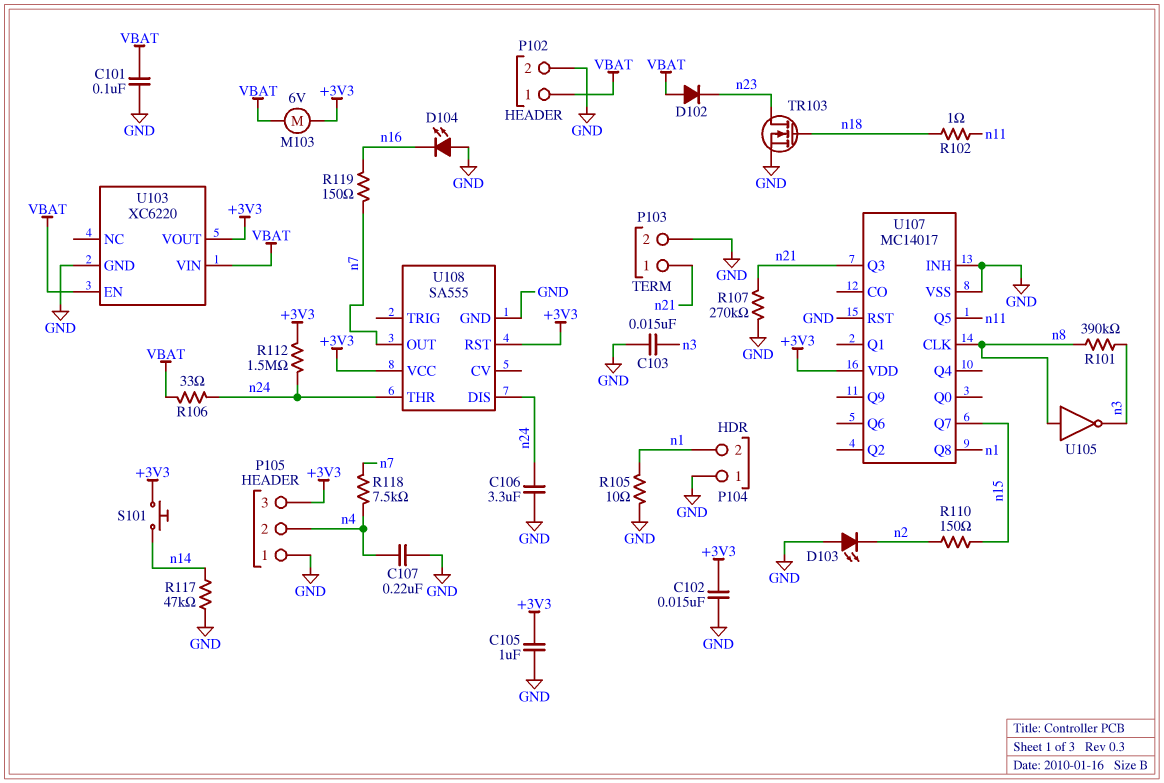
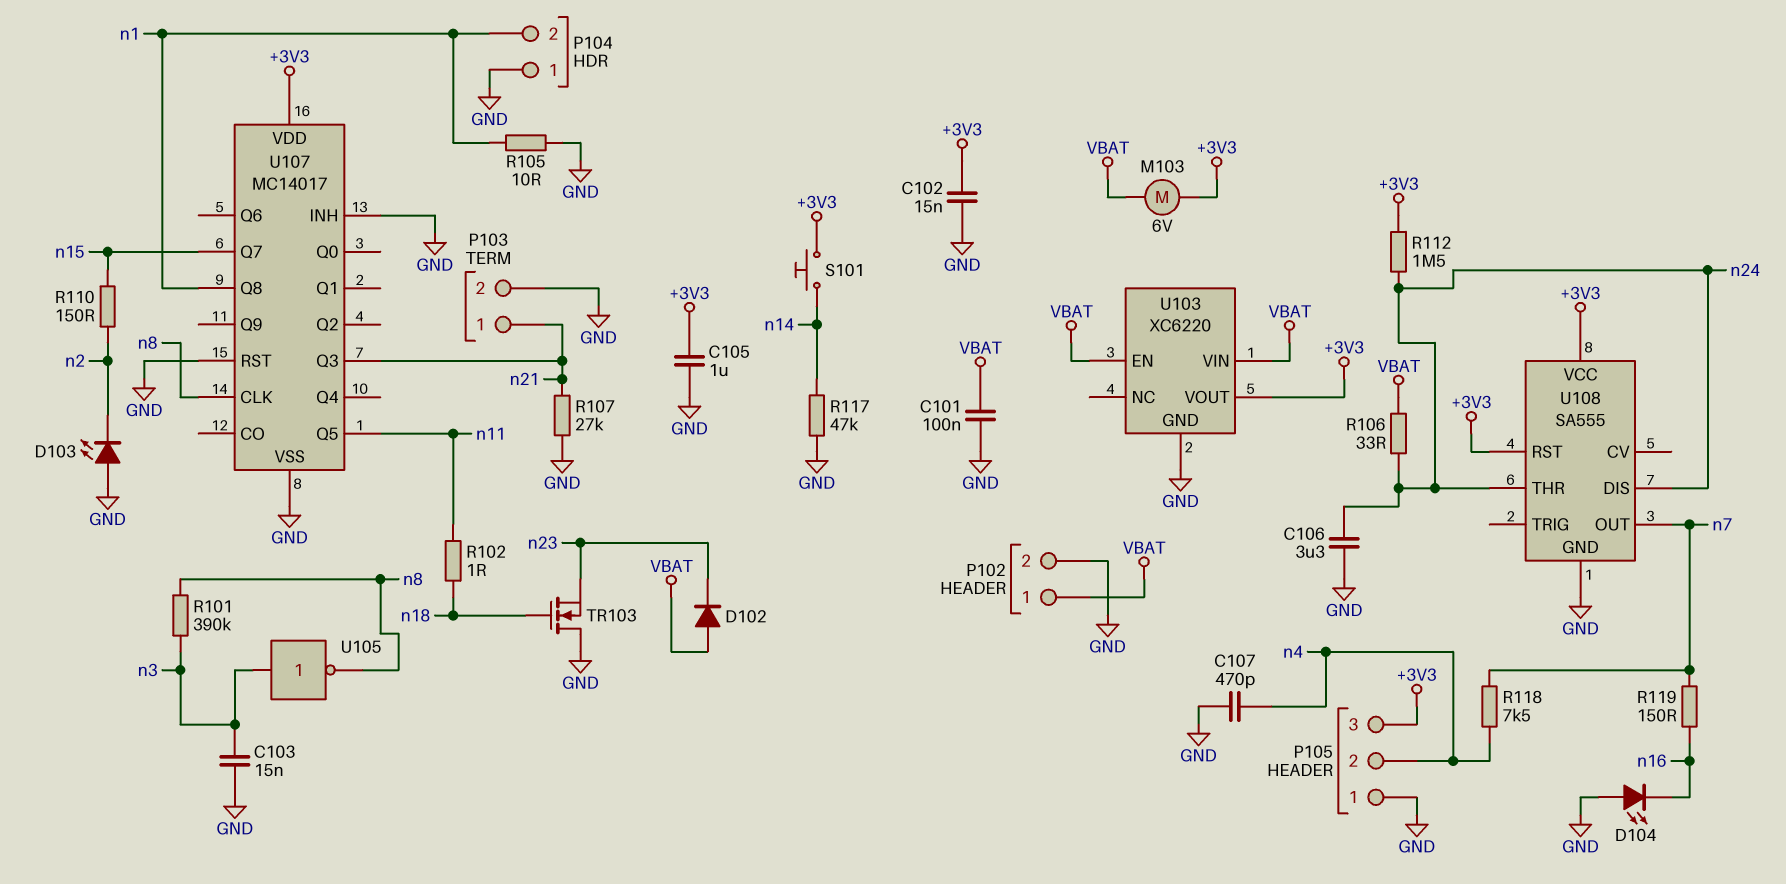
C107: 220nF (GND, n4) -> 470pF (GND, n4)
R107: 270k (GND, n21) -> 27k (GND, n21)
TR103: NMOS (G n18, D n23, S GND) -> NMOS (G n18, D GND, S n23)
U105: NOT (in n8, out n3) -> NOT (in n3, out n8)

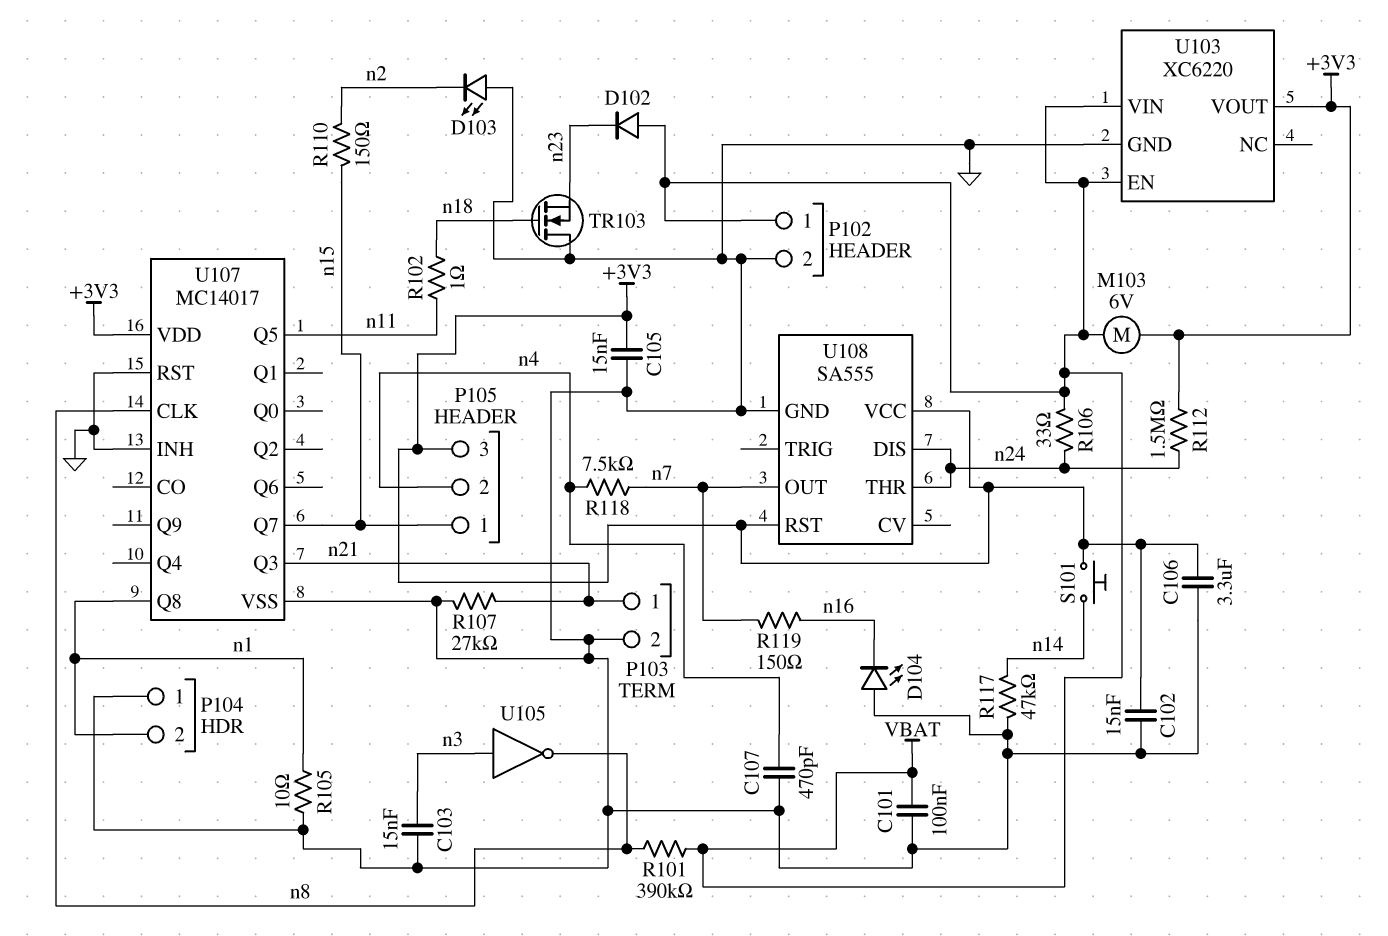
C105: 1uF (+3V3, GND) -> 15nF (+3V3, GND)
C106: 3.3uF (GND, n24) -> 3.3uF (+3V3, GND)
P105 pin 1: GND -> n15
R101: 390k (n3, n8) -> 390k (VBAT, n8)

